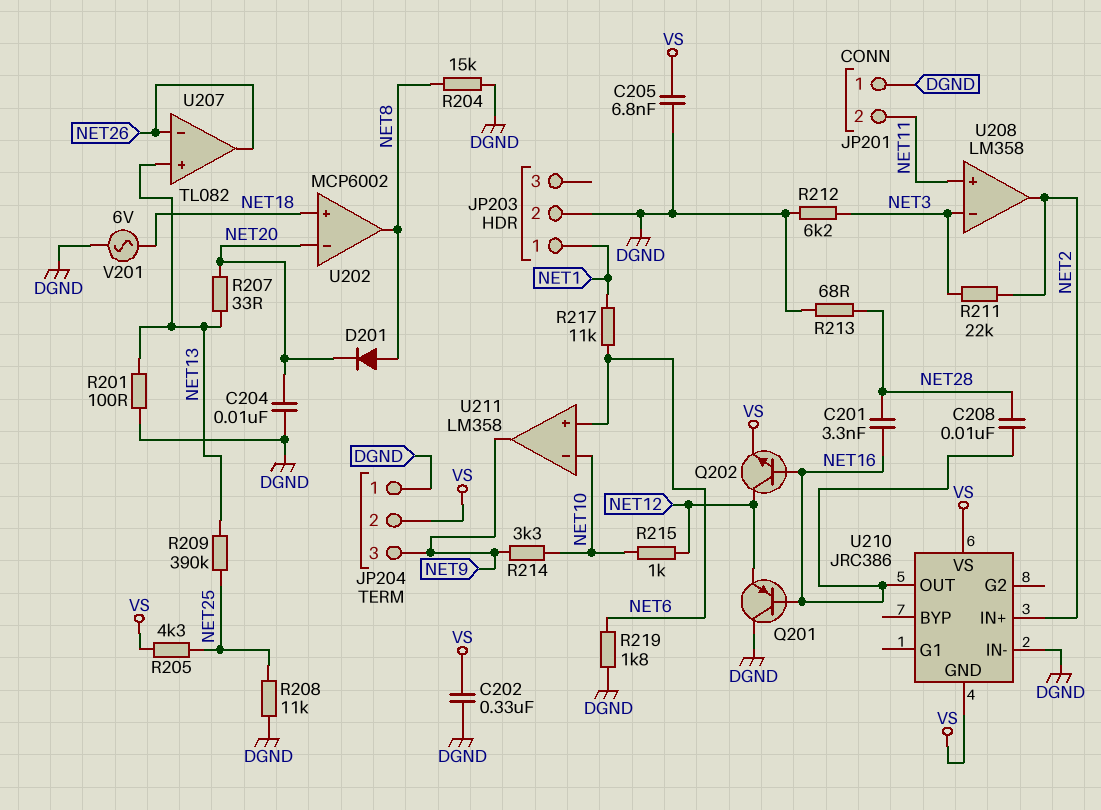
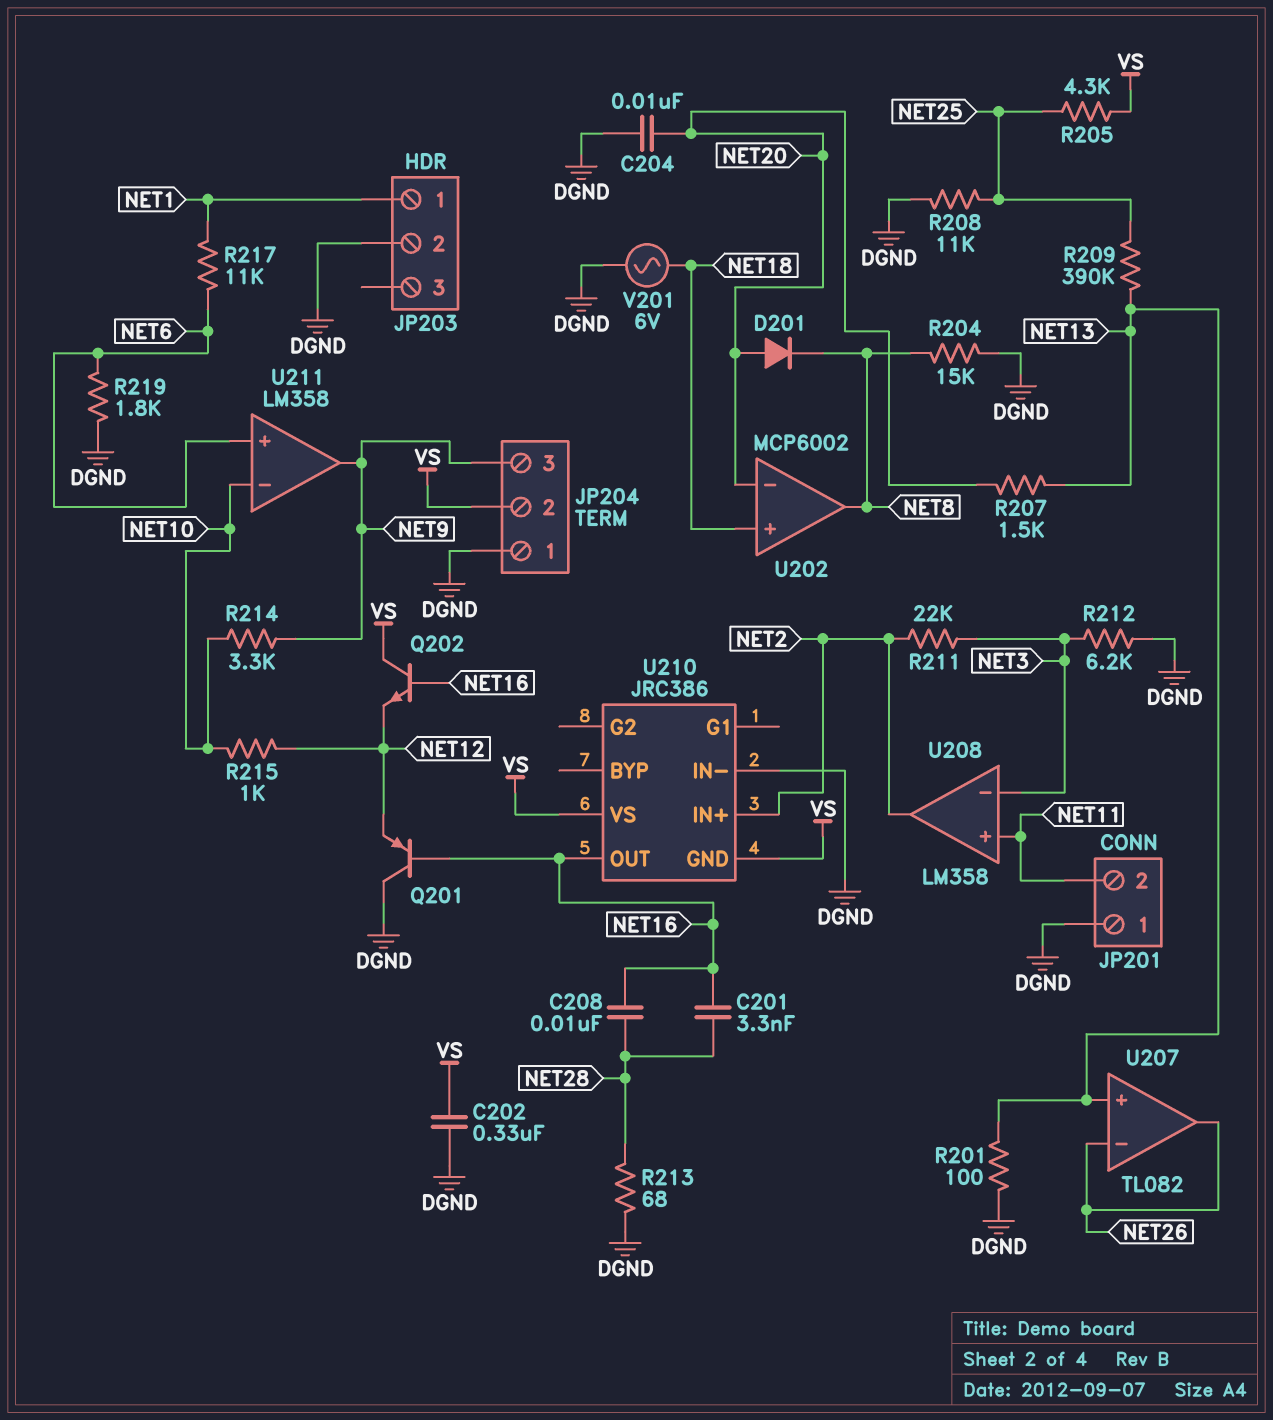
C205: 6.8nF (DGND, VS) -> none
D201: diode (A NET8, K NET20) -> diode (A NET20, K NET8)
Q202: NPN (B NET16, C NET12, E VS) -> NPN (B NET16, C VS, E NET12)
R207: 33 (NET13, NET20) -> 1.5k (NET13, NET20)

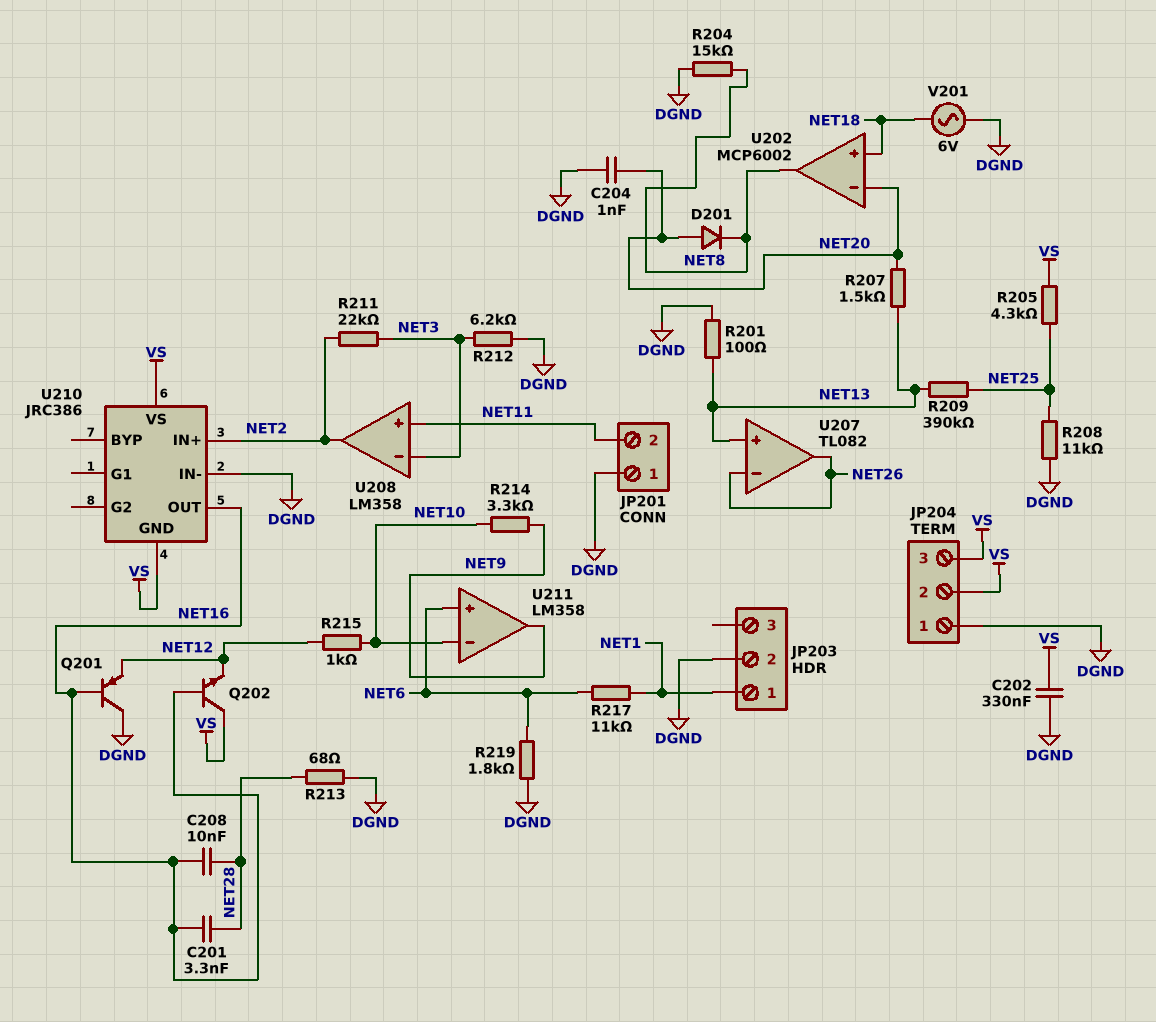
C204: 10nF (DGND, NET20) -> 1nF (DGND, NET20)
JP204 pin 3: NET9 -> VS

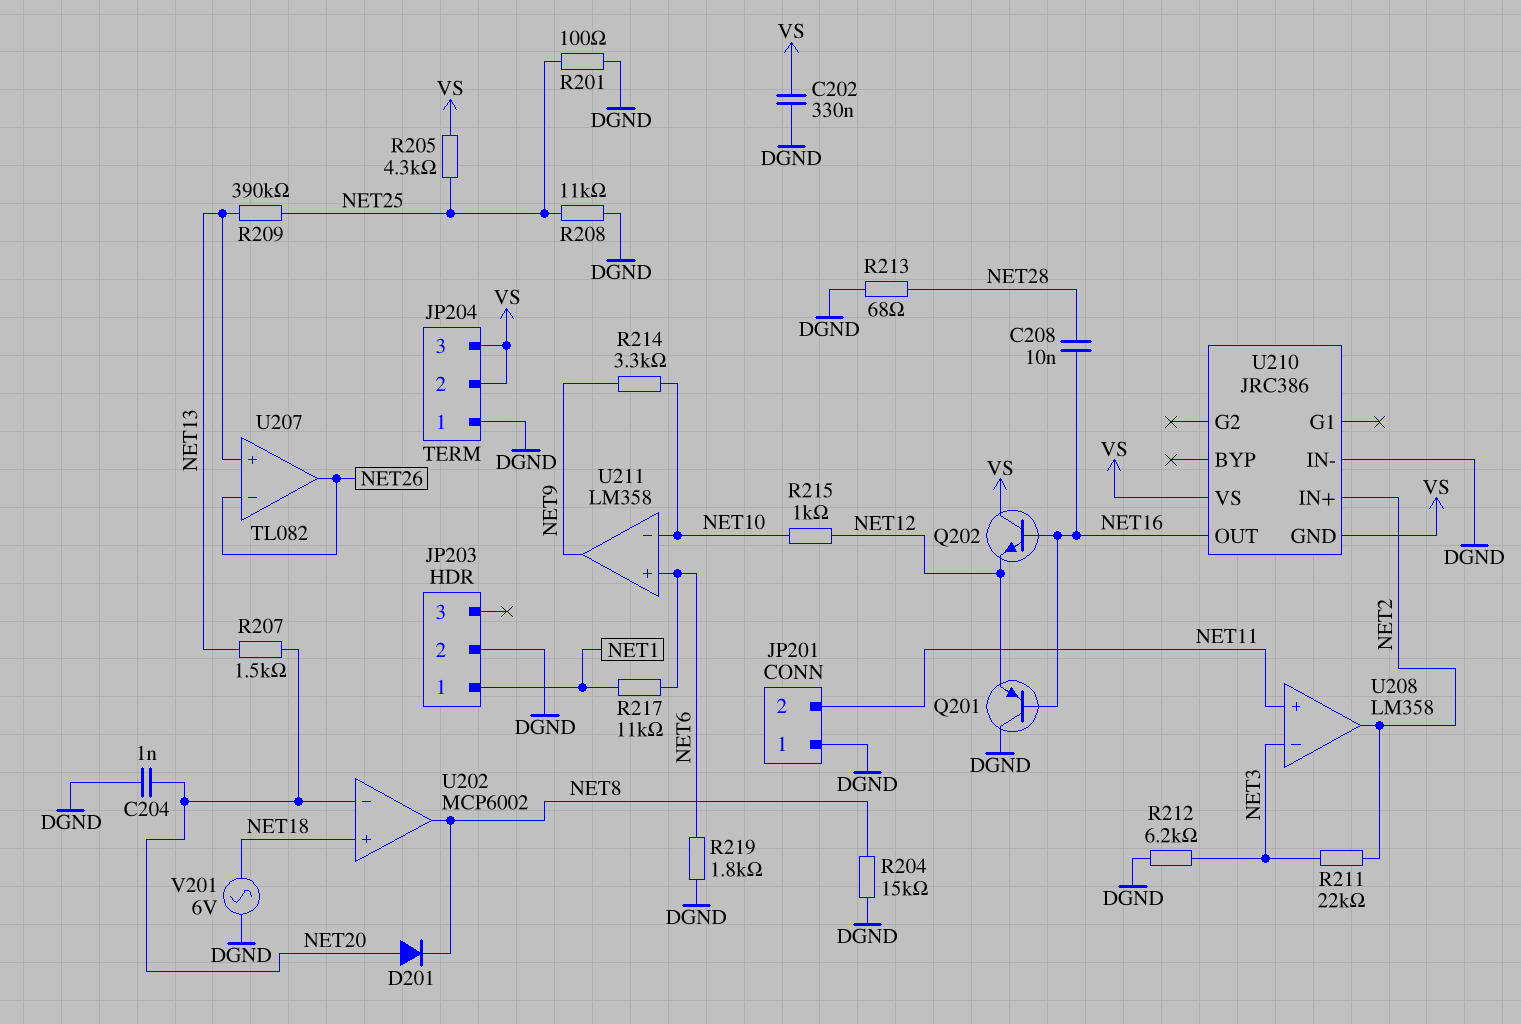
C201: 3.3nF (NET16, NET28) -> none
R201: 100 (DGND, NET13) -> 100 (DGND, NET25)

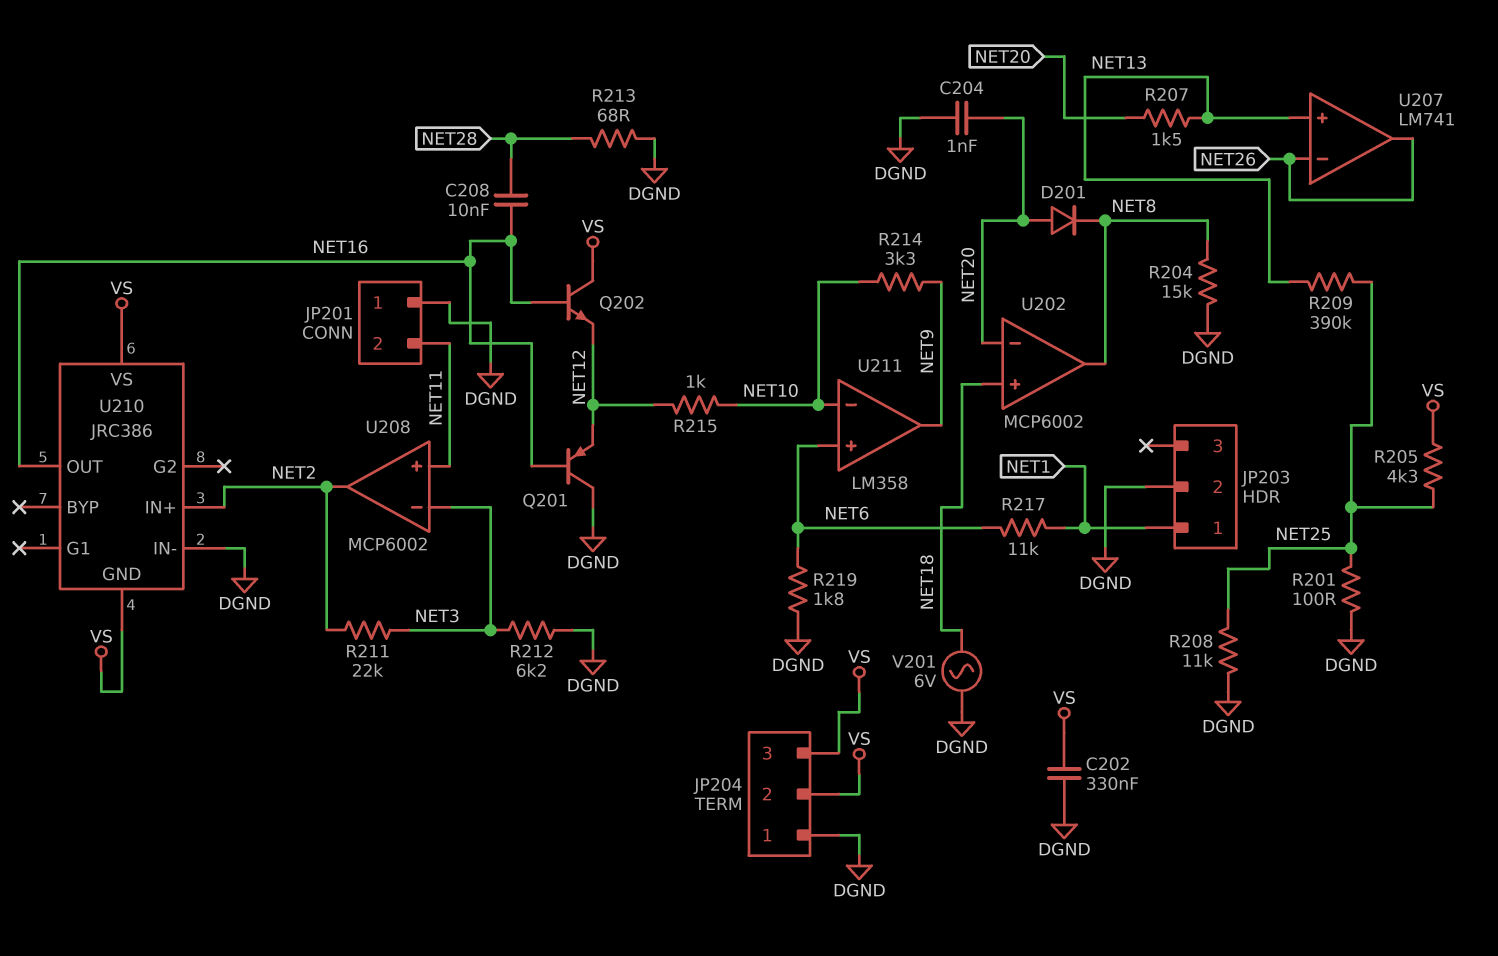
U207: TL082 -> LM741
U208: LM358 -> MCP6002

